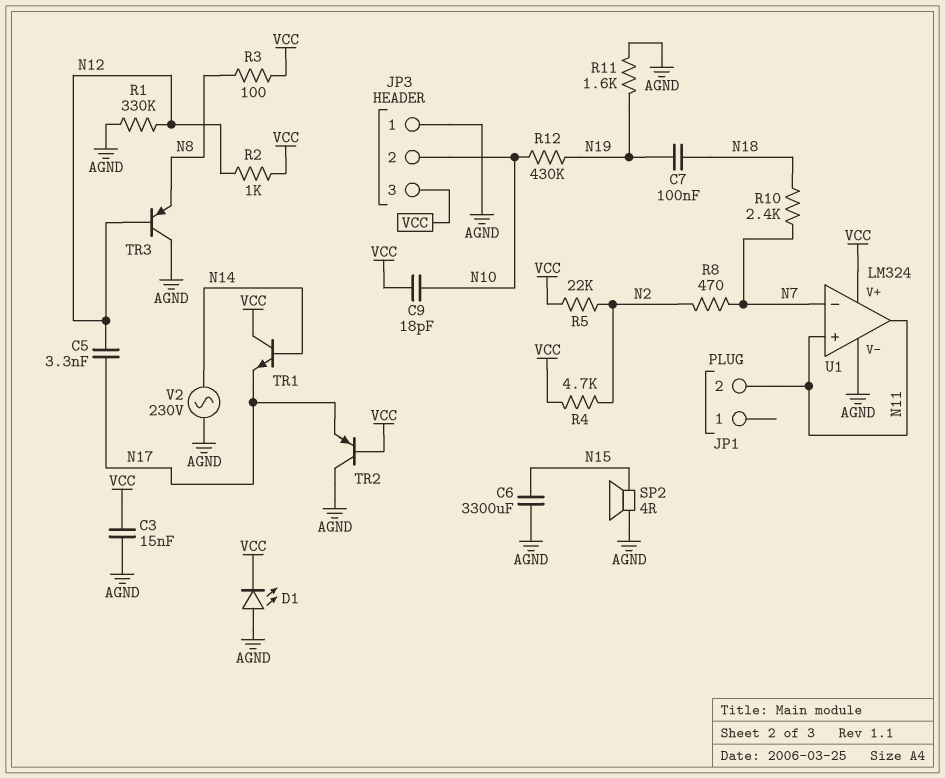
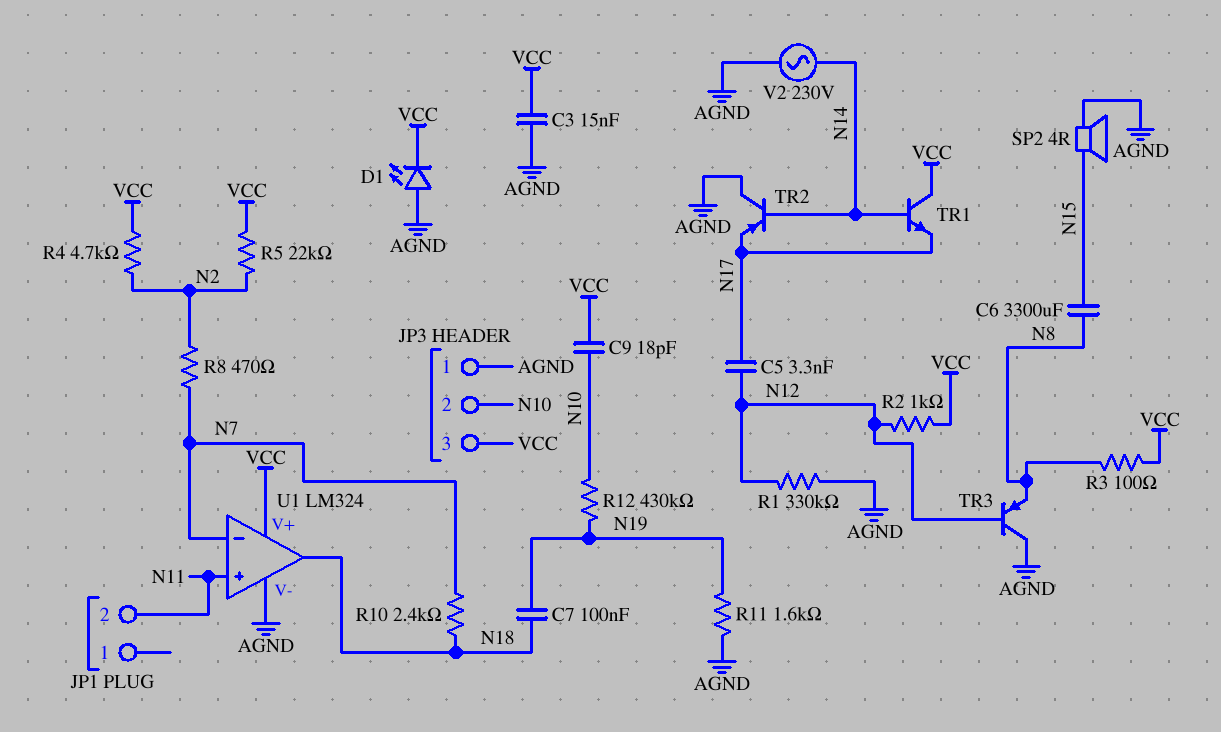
C6: 3300uF (AGND, N15) -> 3300uF (N8, N15)
TR2: PNP (B VCC, C AGND, E N17) -> PNP (B N14, C AGND, E N17)
U1 pin out: N11 -> N18

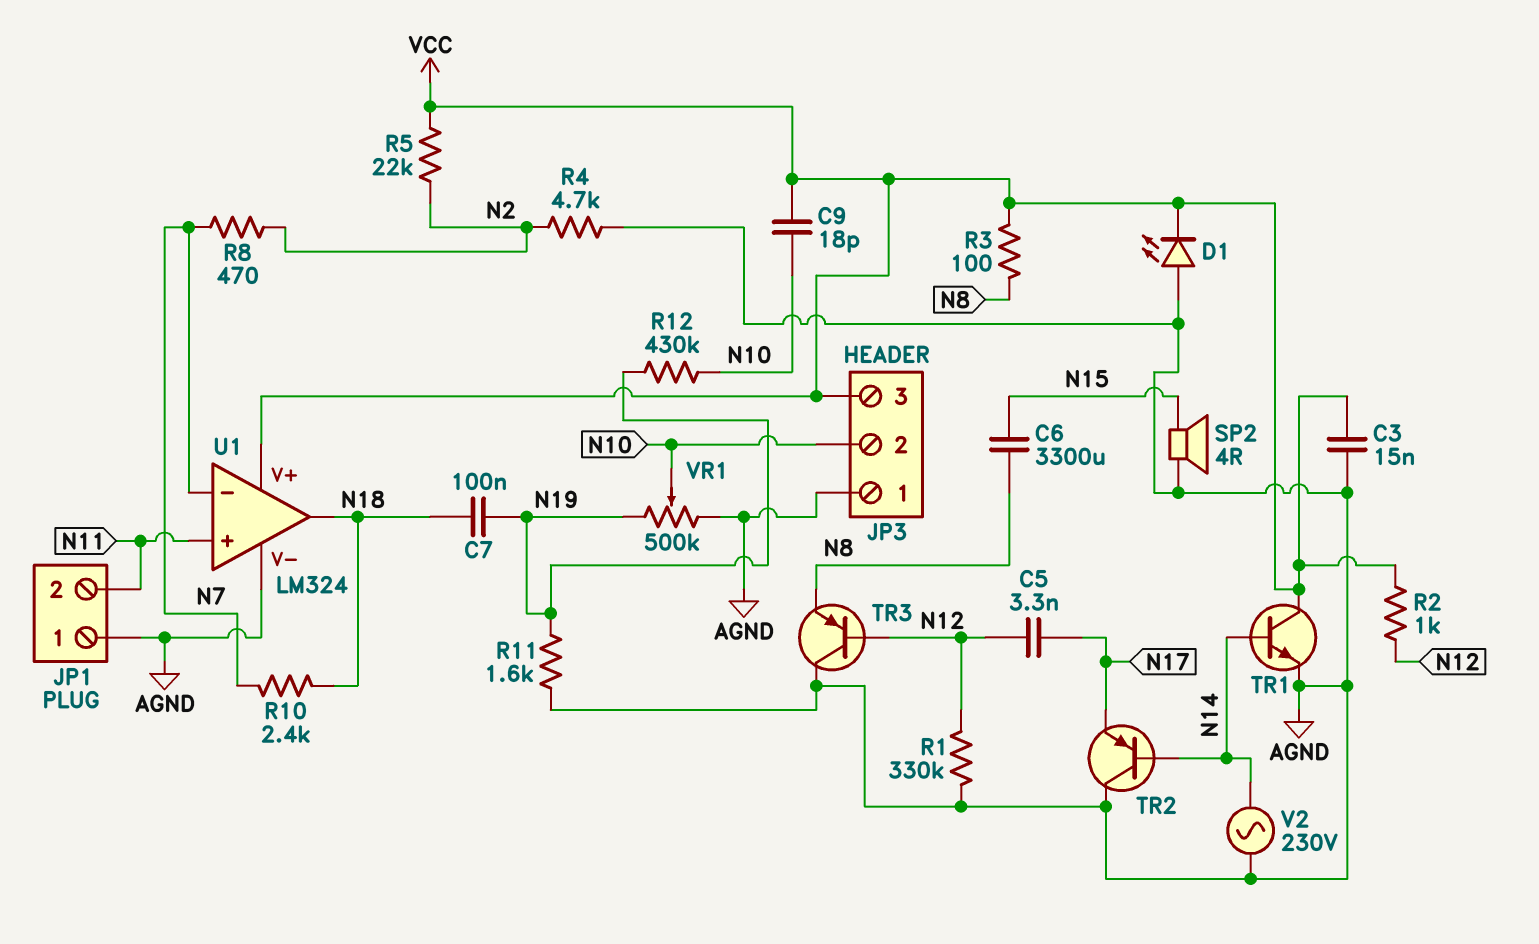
JP1 pin 1: none -> AGND
R4: 4.7k (N2, VCC) -> 4.7k (AGND, N2)
TR1: NPN (B N14, C VCC, E N17) -> NPN (B N14, C VCC, E AGND)
VR1: none -> 500k (AGND, N19, wiper N10)

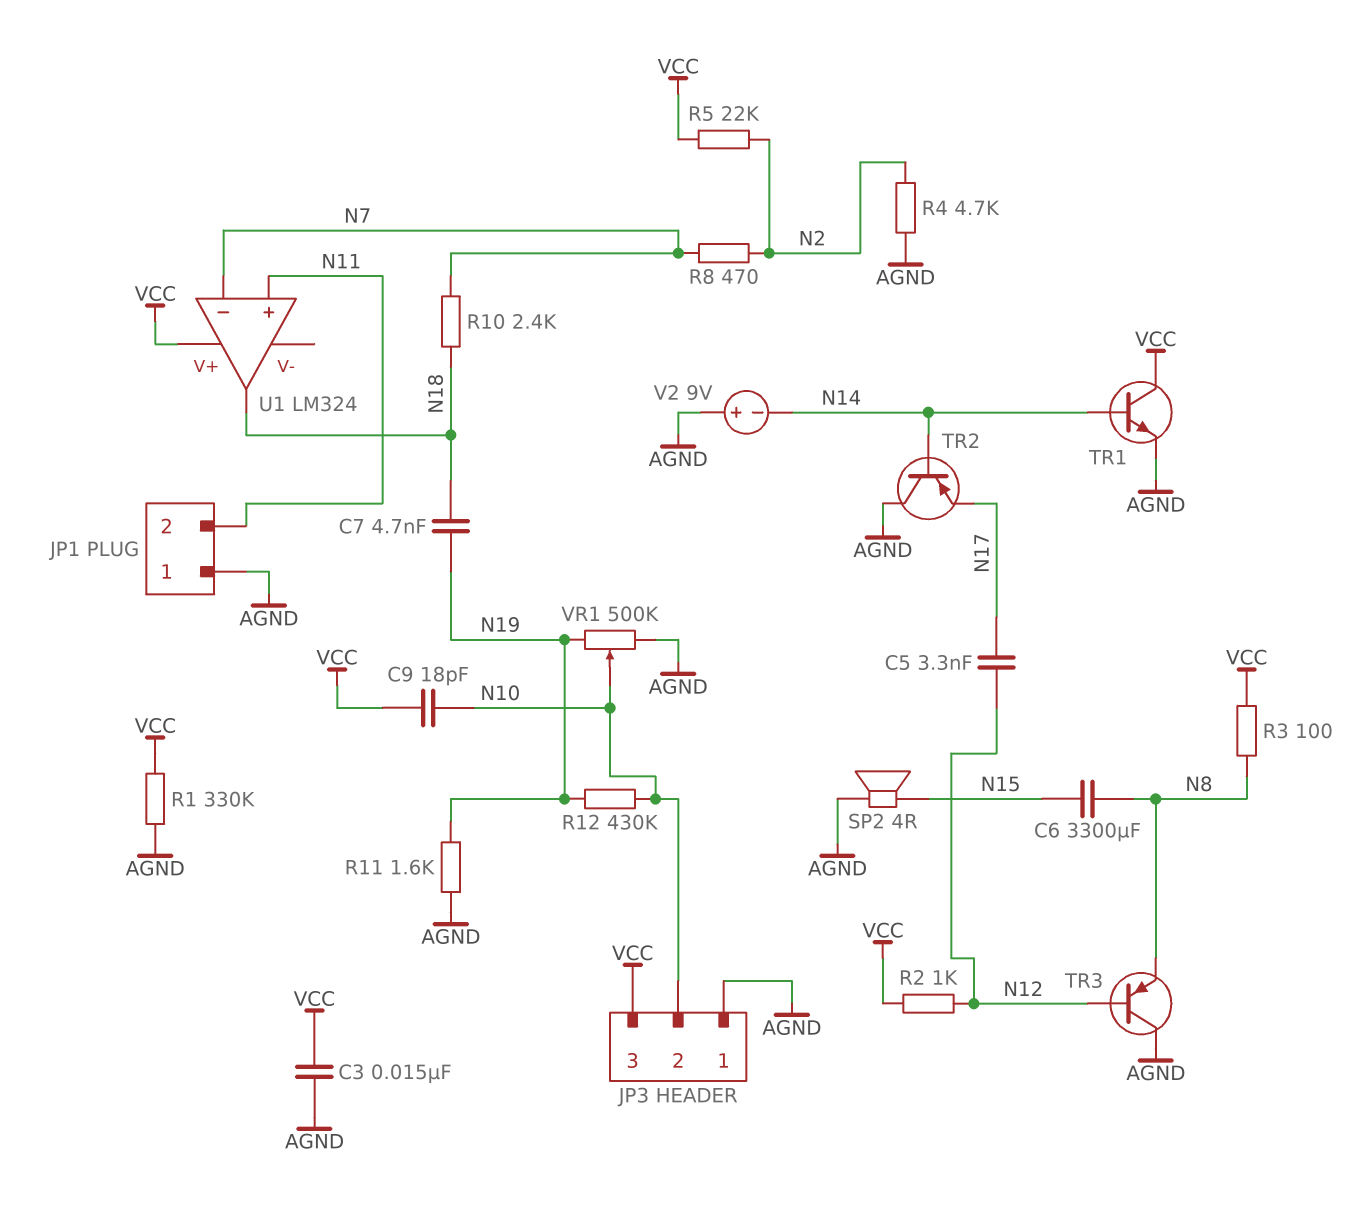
C7: 100nF (N18, N19) -> 4.7nF (N18, N19)
D1: LED (A AGND, K VCC) -> none
R1: 330k (AGND, N12) -> 330k (AGND, VCC)
U1 pin V-: AGND -> none
V2: AC 230V (AGND, N14) -> 9V (plus AGND, minus N14)

